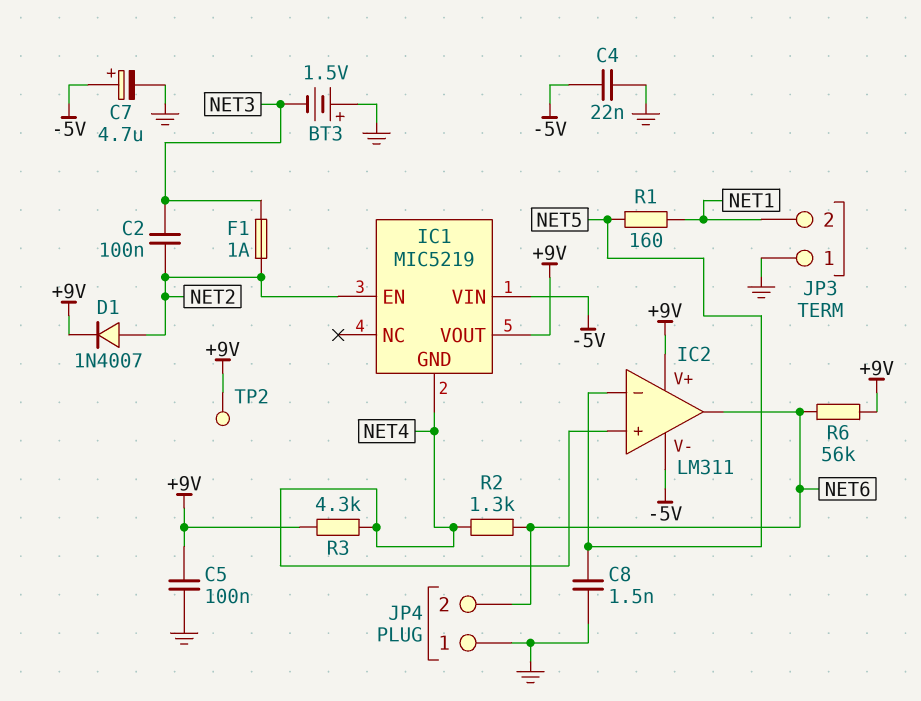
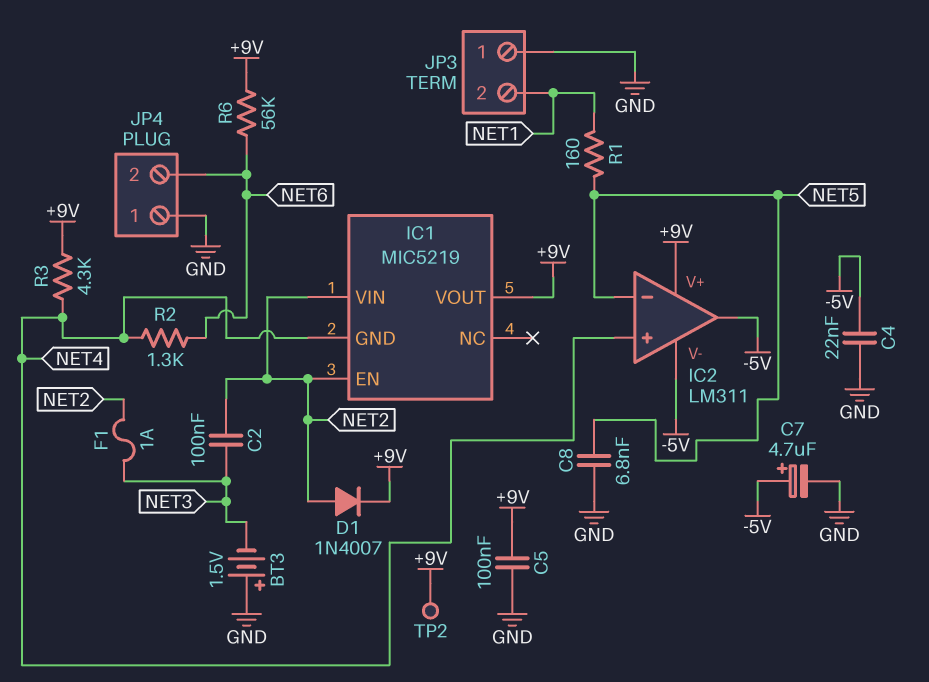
C8: 1.5nF (GND, NET5) -> 6.8nF (GND, NET5)
IC1 pin VIN: -5V -> NET2
IC2 pin out: NET6 -> -5V

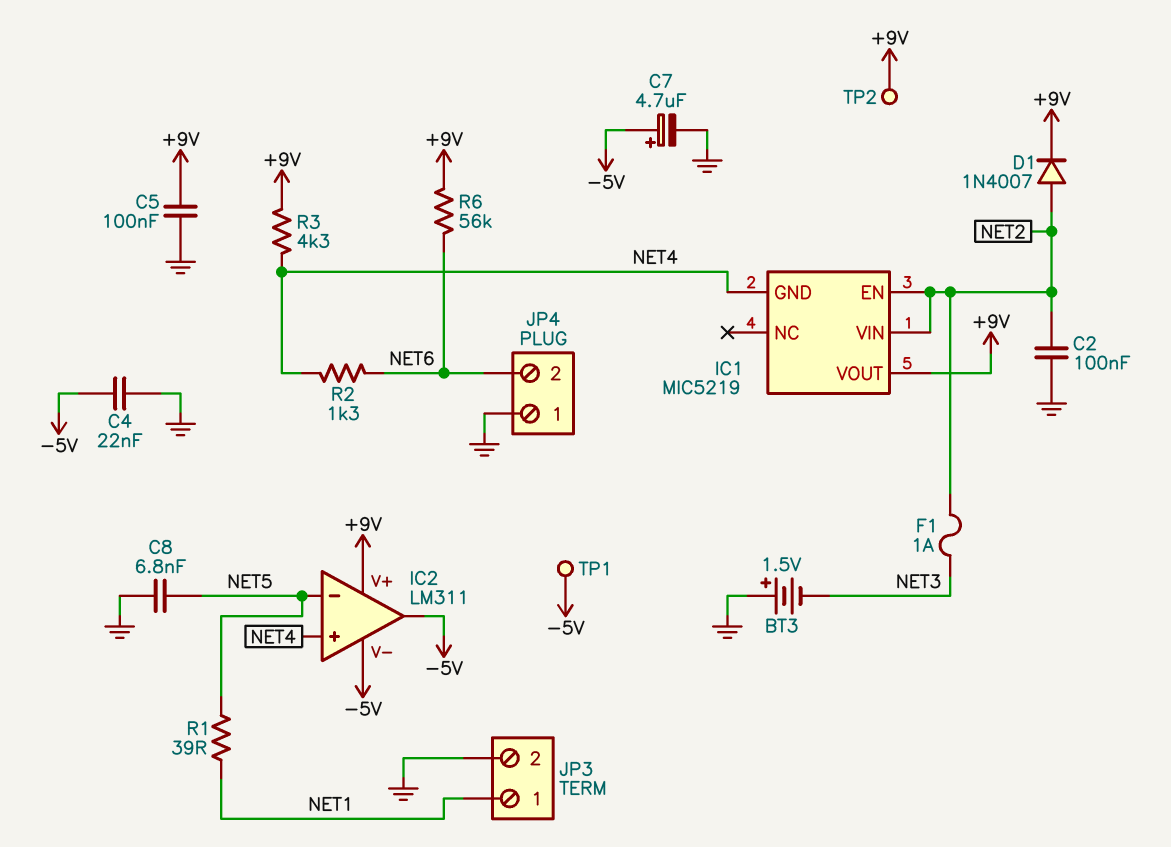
C2: 100nF (NET2, NET3) -> 100nF (GND, NET2)
JP3 pin 1: GND -> NET1
JP3 pin 2: NET1 -> GND
R1: 160 (NET1, NET5) -> 39 (NET1, NET5)
TP1: none -> test point (-5V)

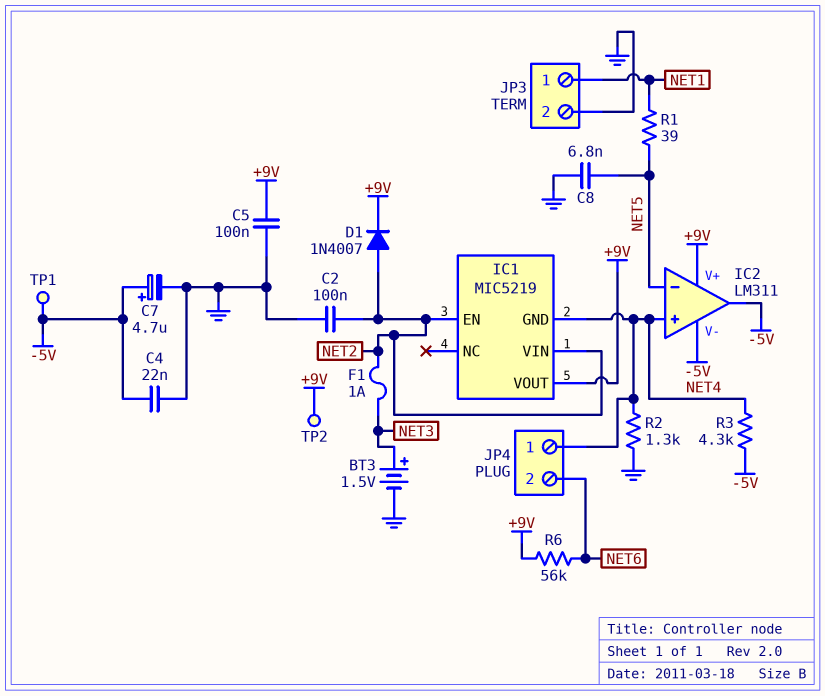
BT3: 1.5V (plus GND, minus NET3) -> 1.5V (plus NET3, minus GND)
JP4 pin 1: GND -> NET4
R2: 1.3k (NET4, NET6) -> 1.3k (GND, NET4)
R3: 4.3k (+9V, NET4) -> 4.3k (-5V, NET4)

